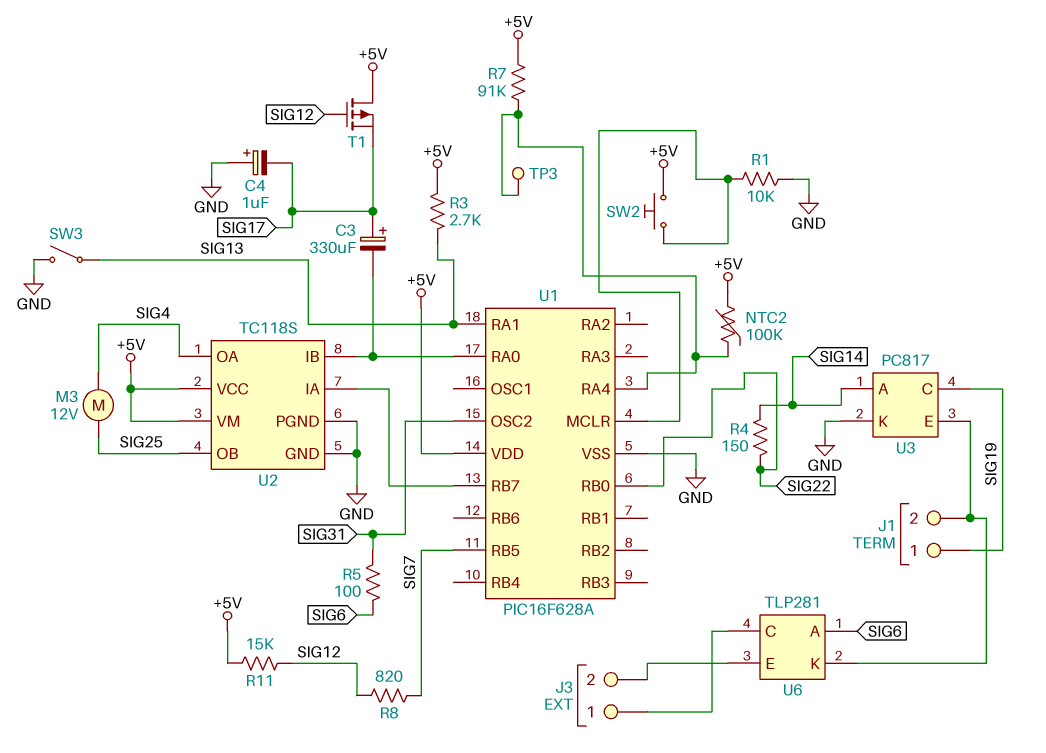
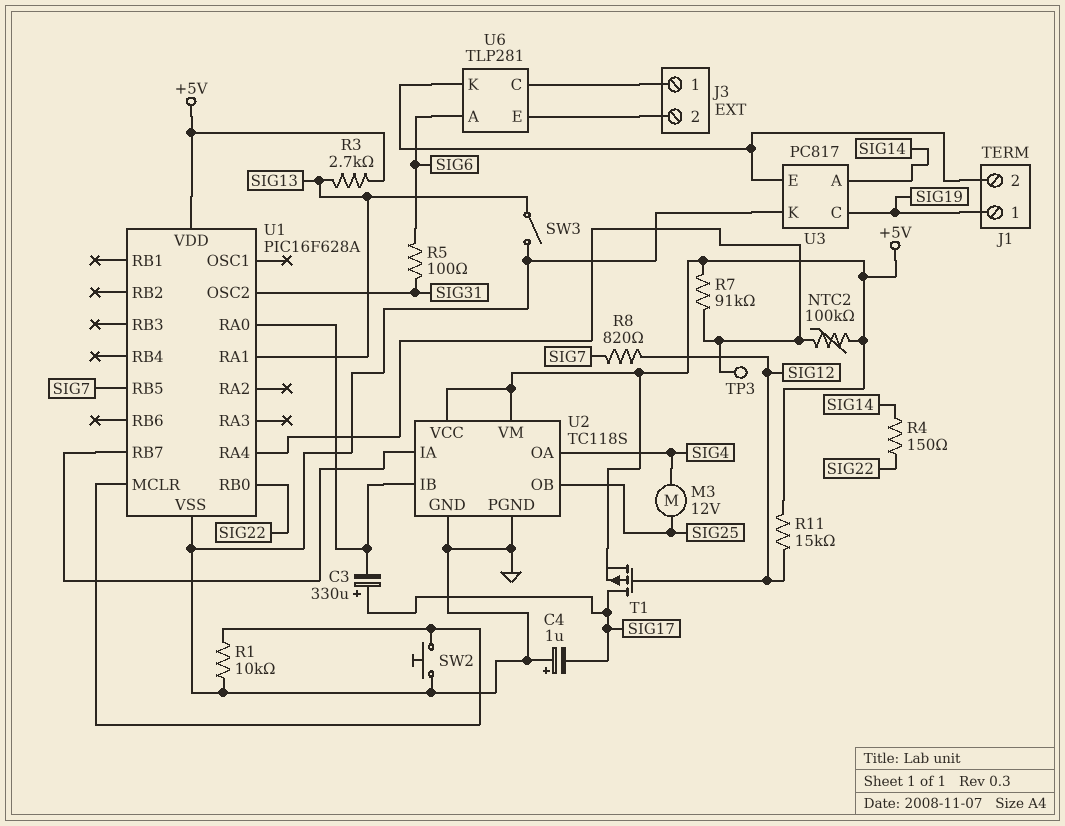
SW2: button (+5V, U1/MCLR) -> button (GND, U1/MCLR)
T1: PMOS (G SIG12, D +5V, S SIG17) -> PMOS (G SIG12, D SIG17, S +5V)

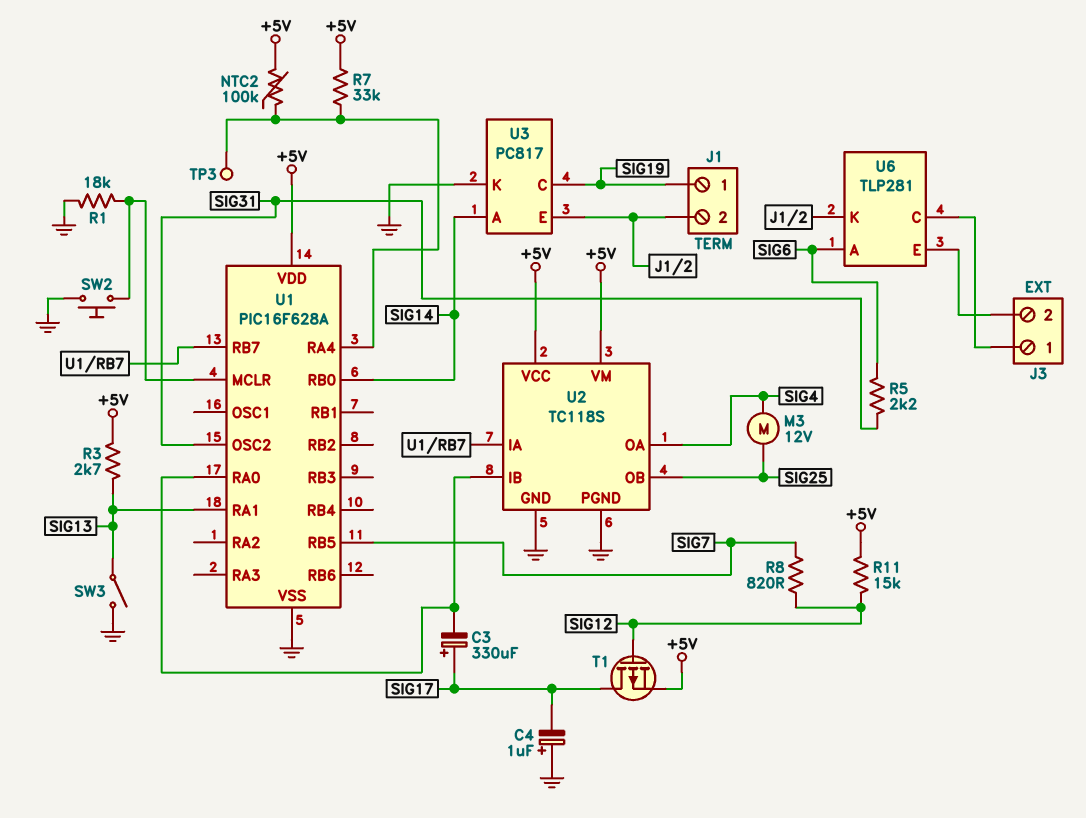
R1: 10k (GND, U1/MCLR) -> 18k (GND, U1/MCLR)
R4: 150 (SIG14, SIG22) -> none
R5: 100 (SIG6, SIG31) -> 2.2k (SIG6, SIG31)
R7: 91k (+5V, U1/RA4) -> 33k (+5V, U1/RA4)
U1 pin RB0: SIG22 -> SIG14

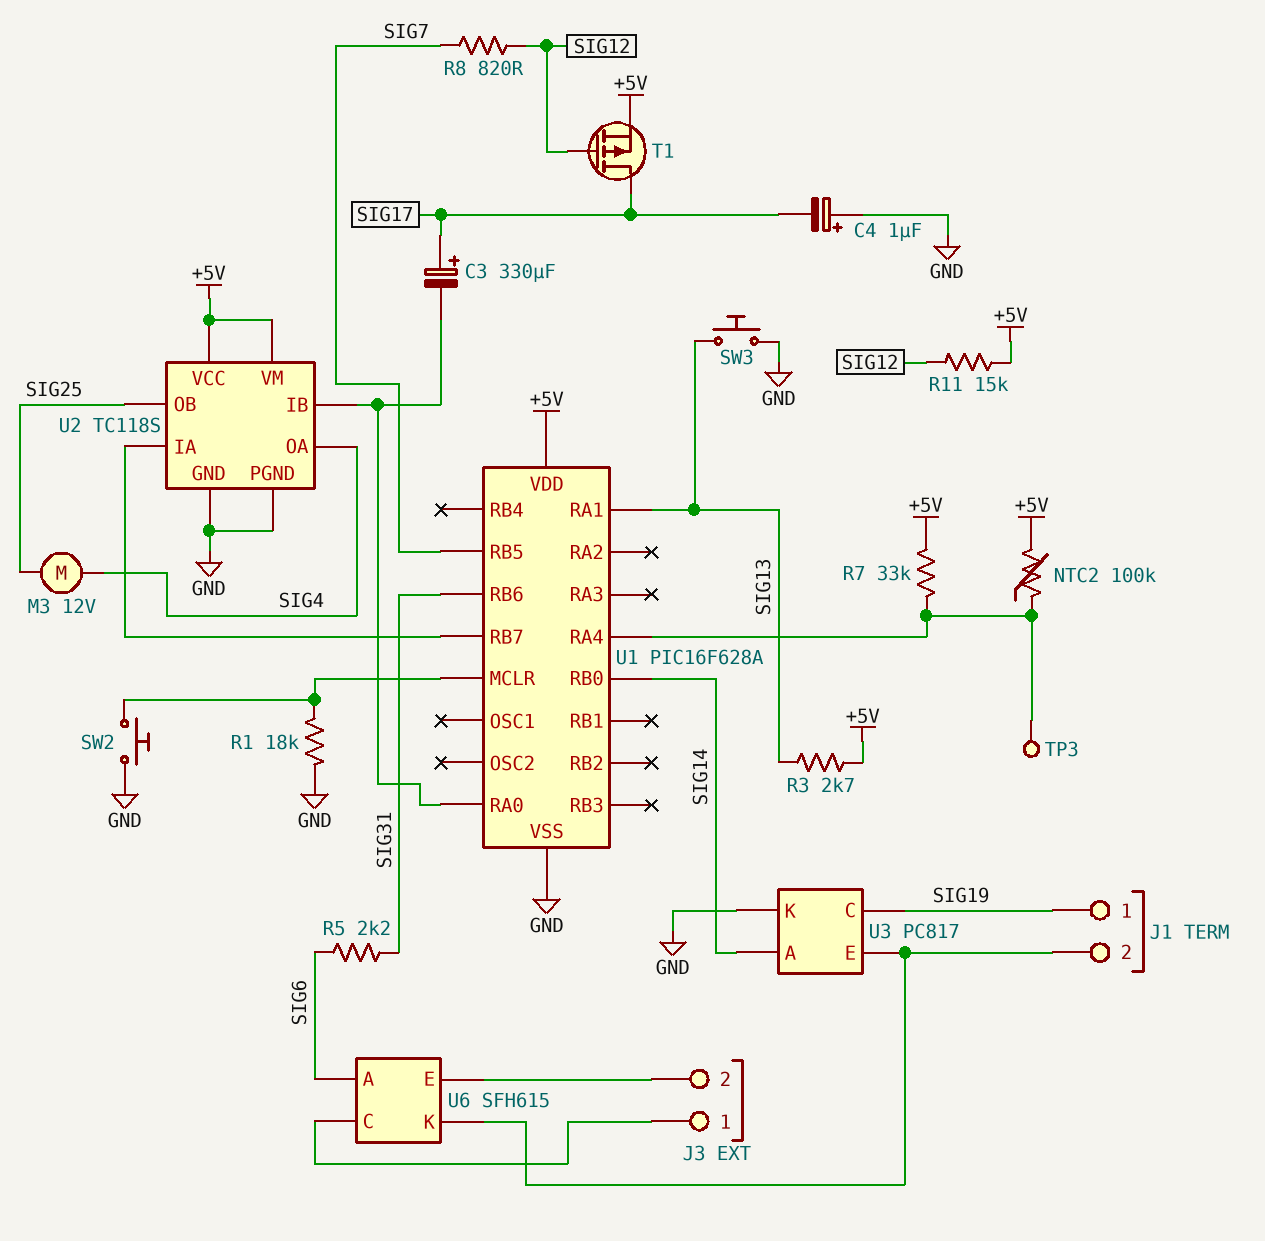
SW3: switch (GND, SIG13) -> button (GND, SIG13)
U1 pin OSC2: SIG31 -> none
U1 pin RB6: none -> SIG31
U6: TLP281 -> SFH615

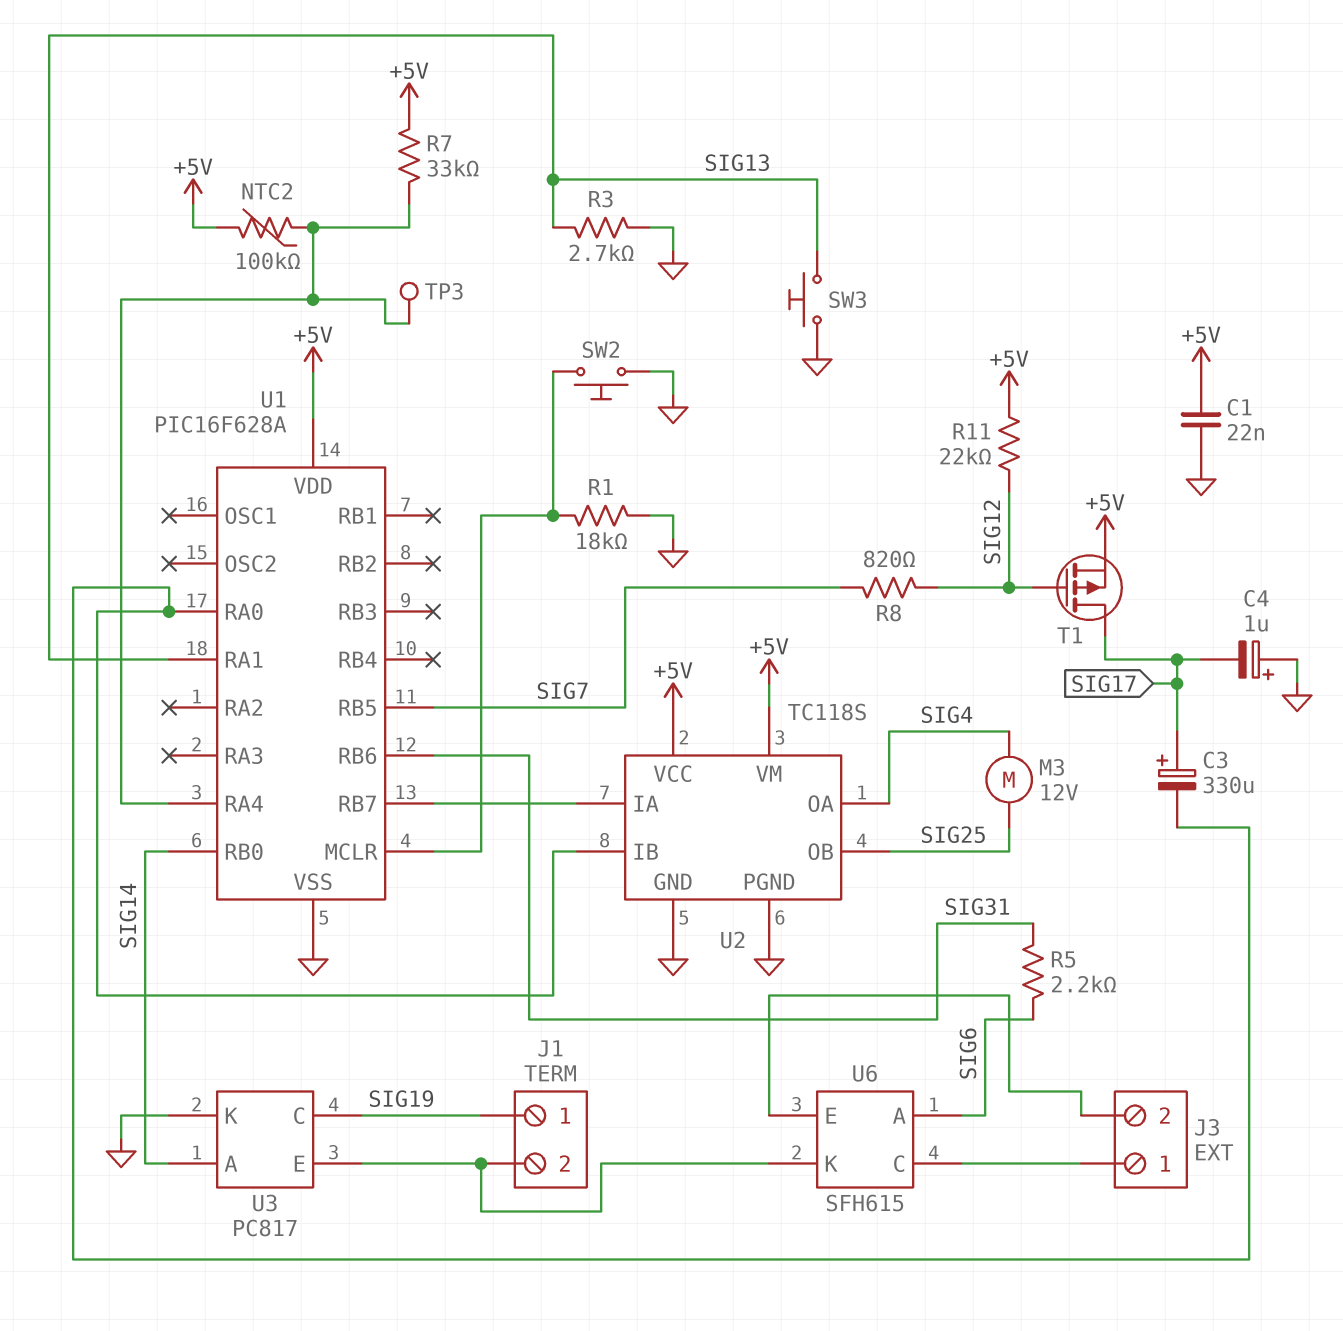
C1: none -> 22nF (+5V, GND)
R3: 2.7k (+5V, SIG13) -> 2.7k (GND, SIG13)
R11: 15k (+5V, SIG12) -> 22k (+5V, SIG12)

